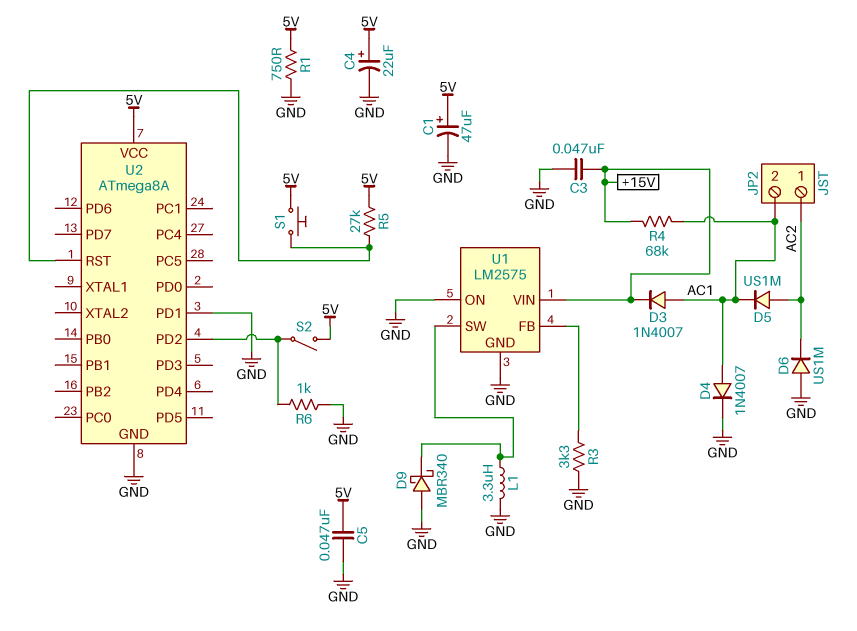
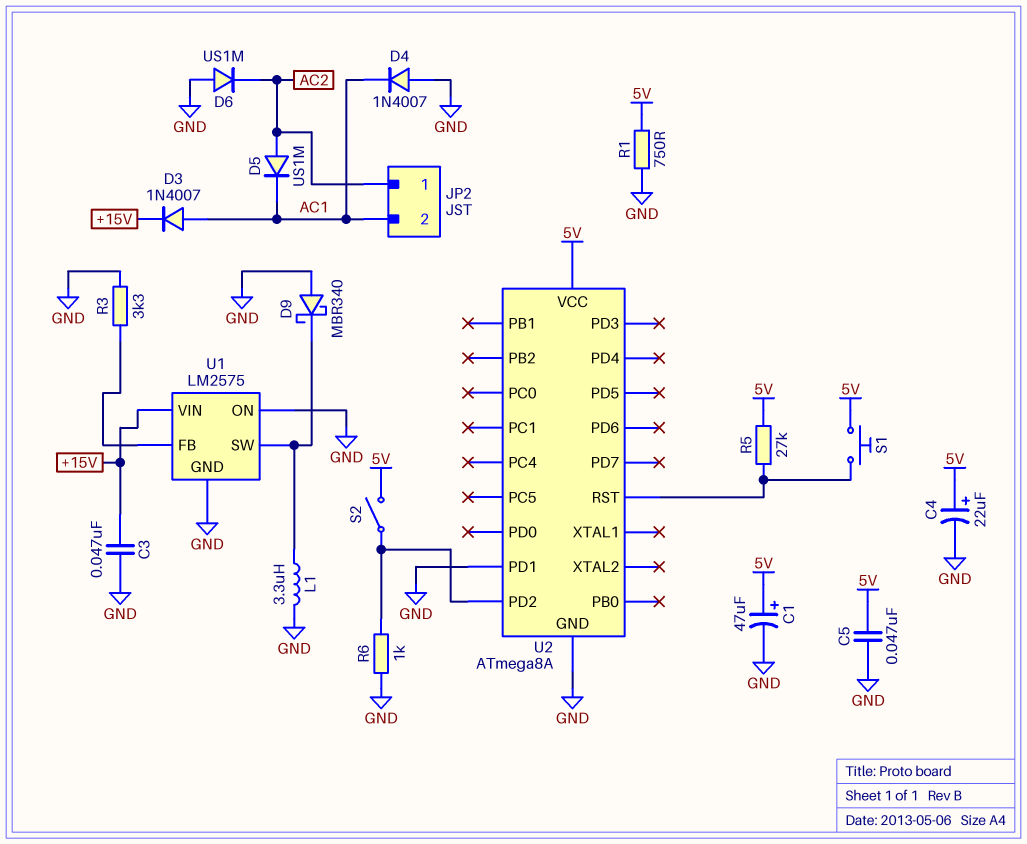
D4: diode 1N4007 (A AC1, K GND) -> diode 1N4007 (A GND, K AC1)
R4: 68k (+15V, AC1) -> none

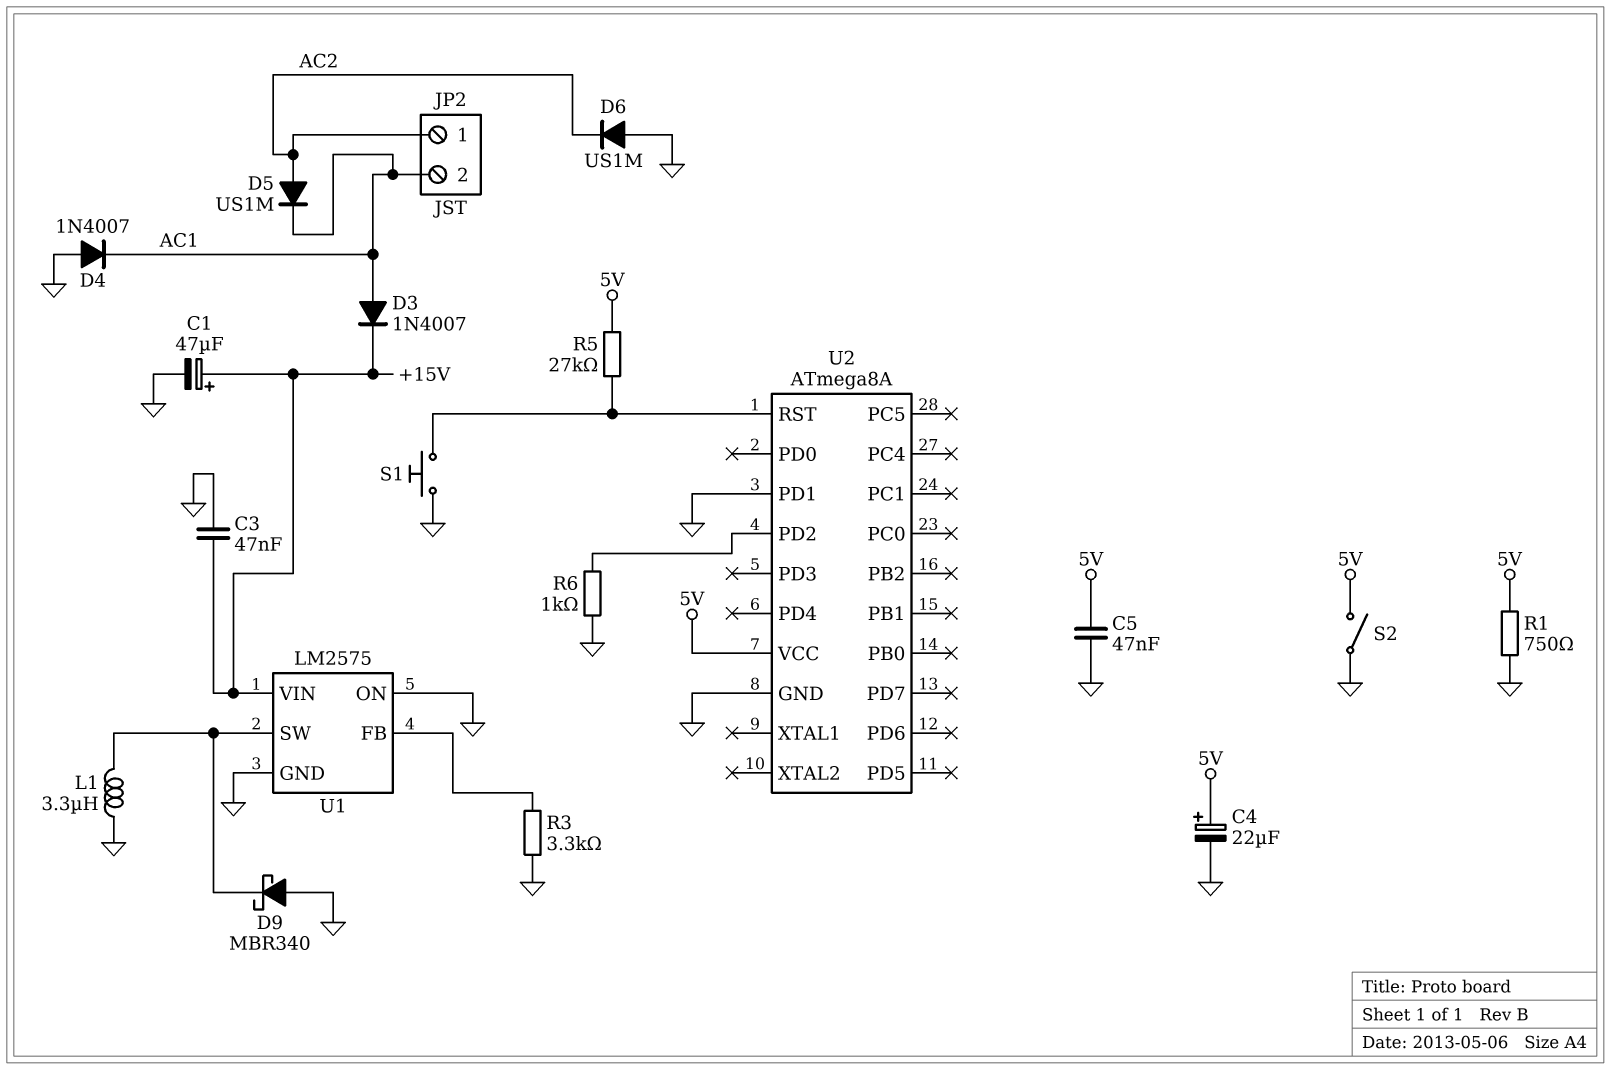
C1: 47uF (plus 5V, minus GND) -> 47uF (plus +15V, minus GND)
S1: button (5V, U2/RST) -> button (GND, U2/RST)
S2: switch (5V, U2/PD2) -> switch (5V, GND)

